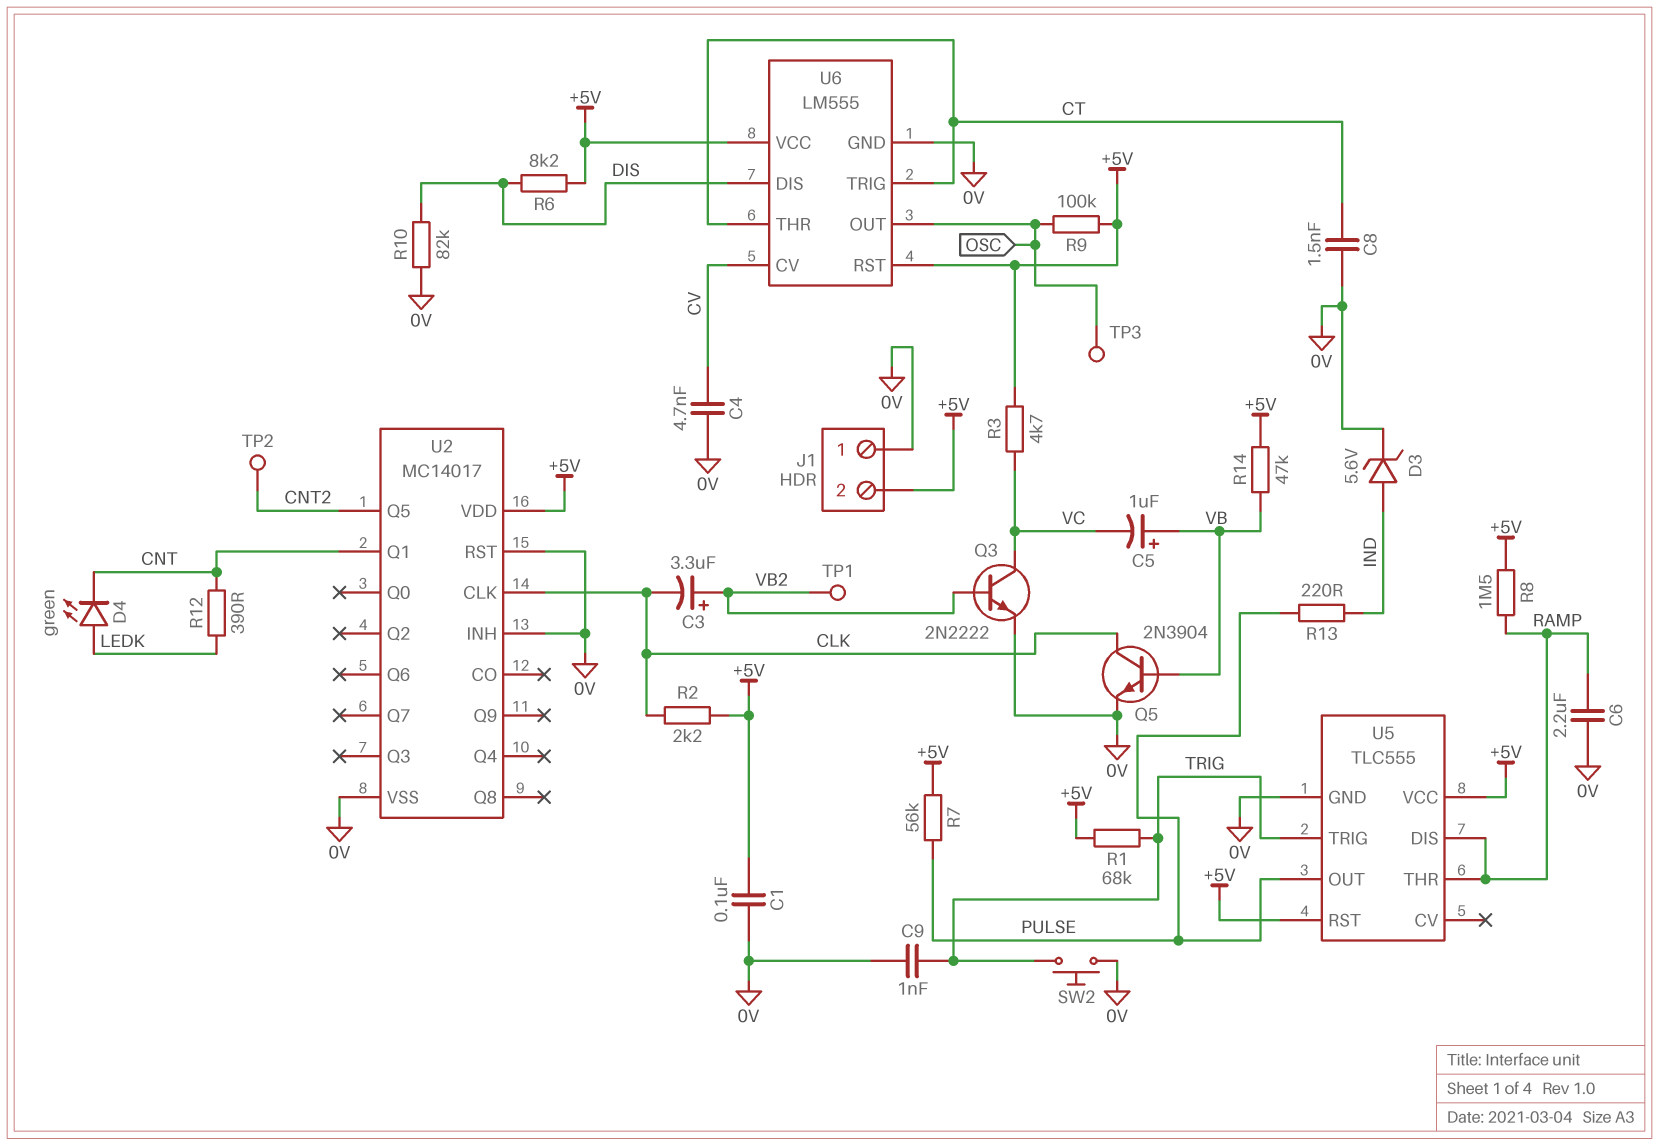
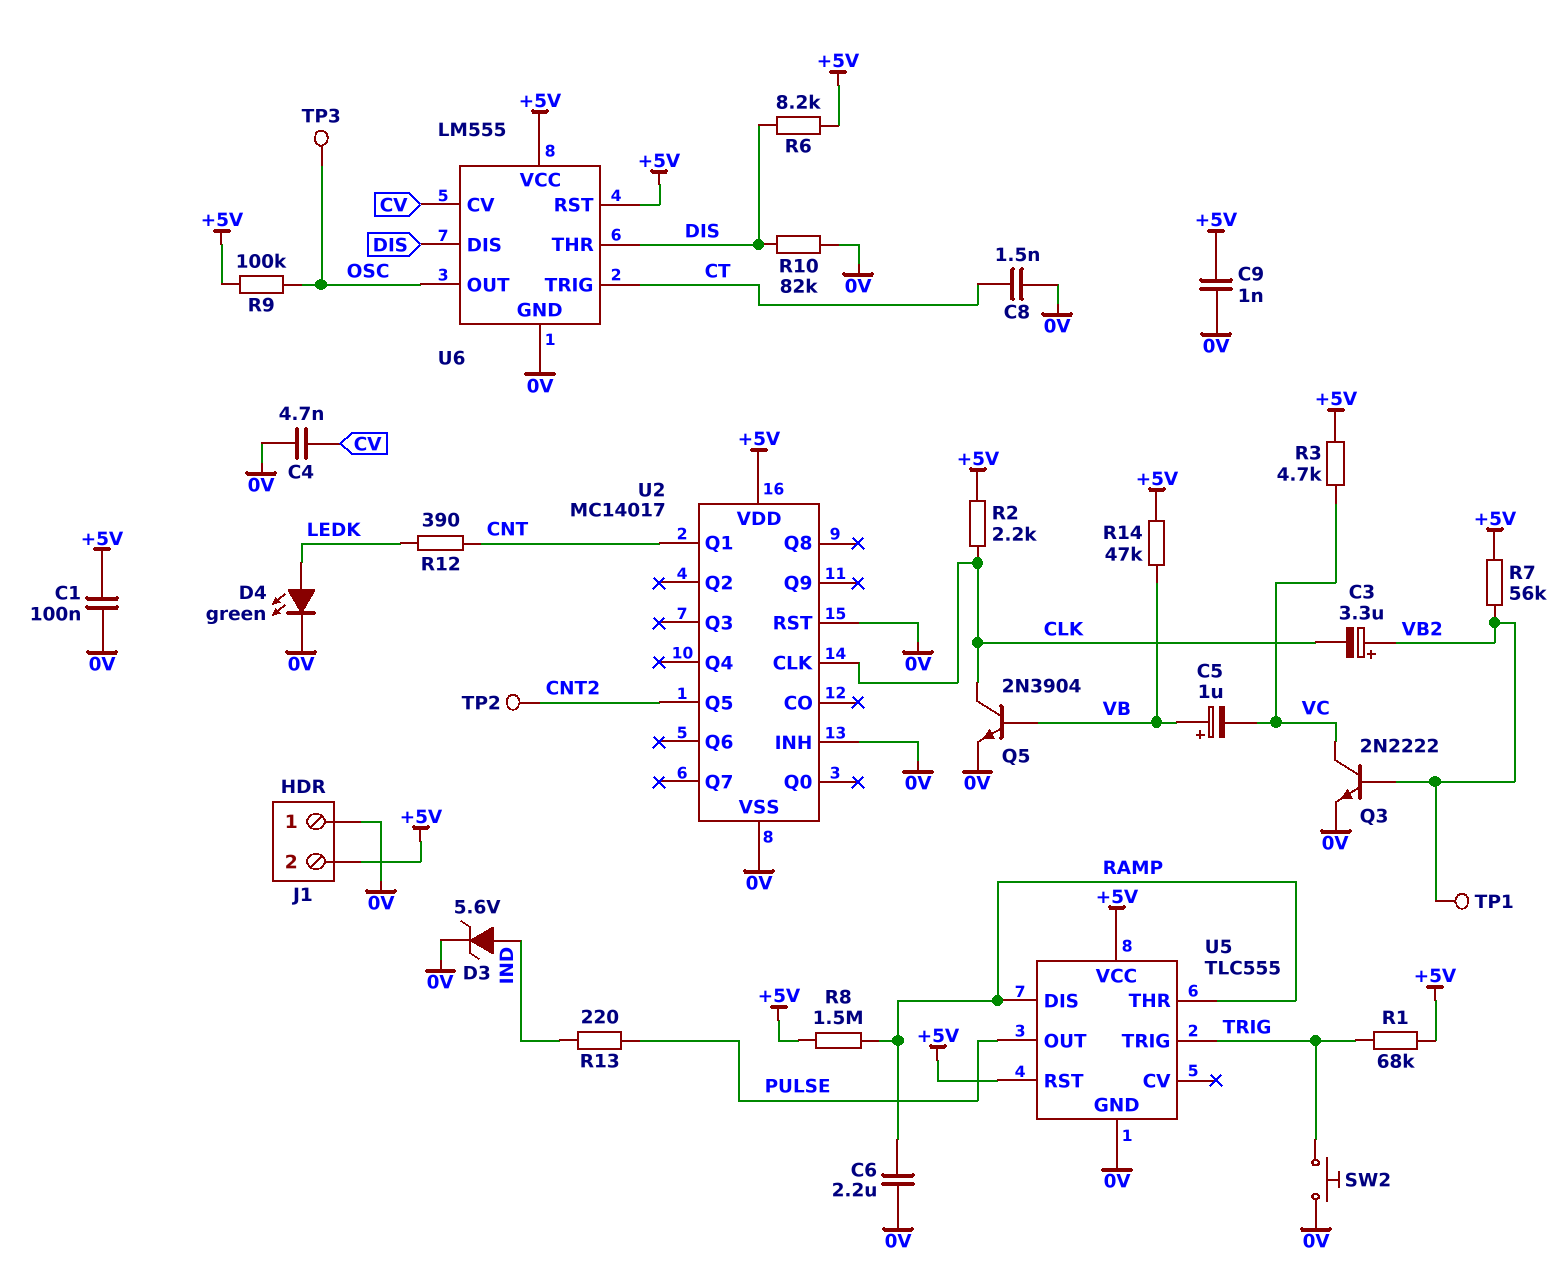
C9: 1nF (0V, TRIG) -> 1nF (+5V, 0V)
D4: LED green (A LEDK, K CNT) -> LED green (A LEDK, K 0V)
R7: 56k (+5V, PULSE) -> 56k (+5V, VB2)
U6 pin THR: CT -> DIS

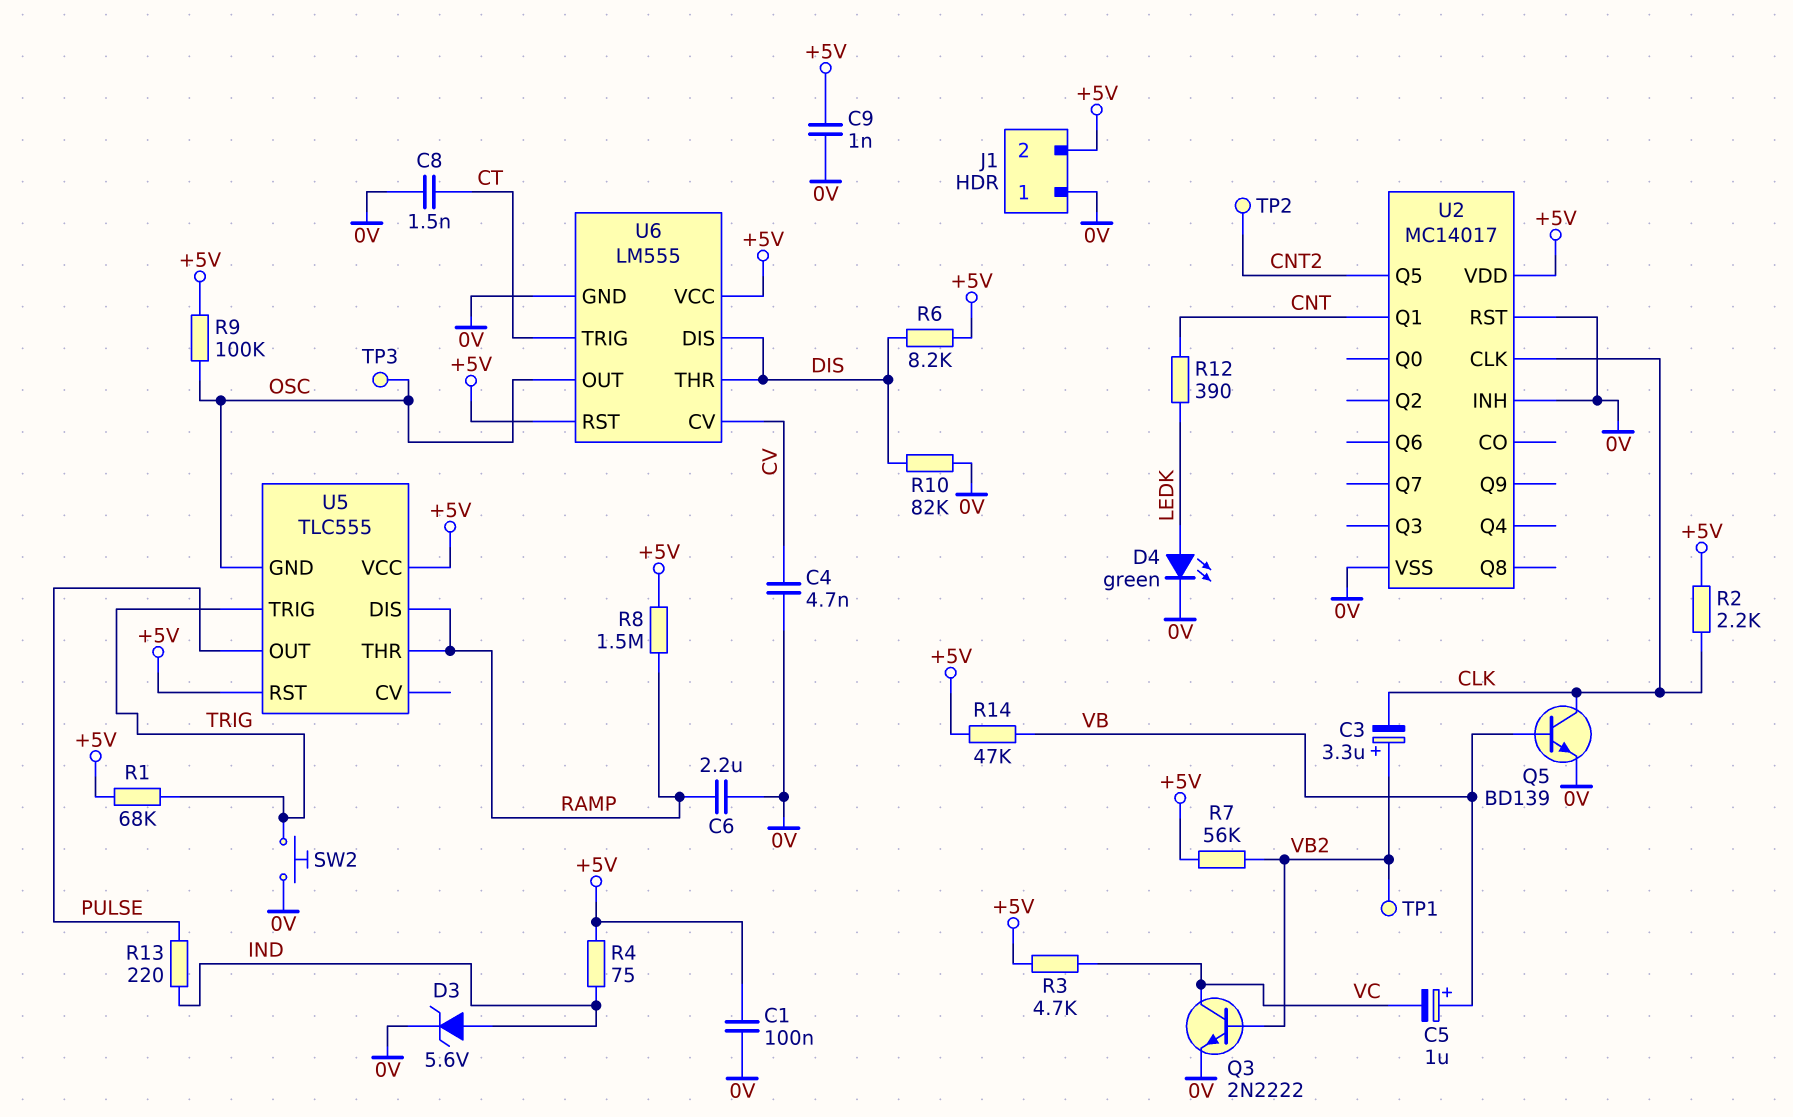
Q5: NPN 2N3904 (B VB, C CLK, E 0V) -> NPN BD139 (B VB, C CLK, E 0V)
R4: none -> 75 (+5V, IND)
U5 pin GND: 0V -> OSC

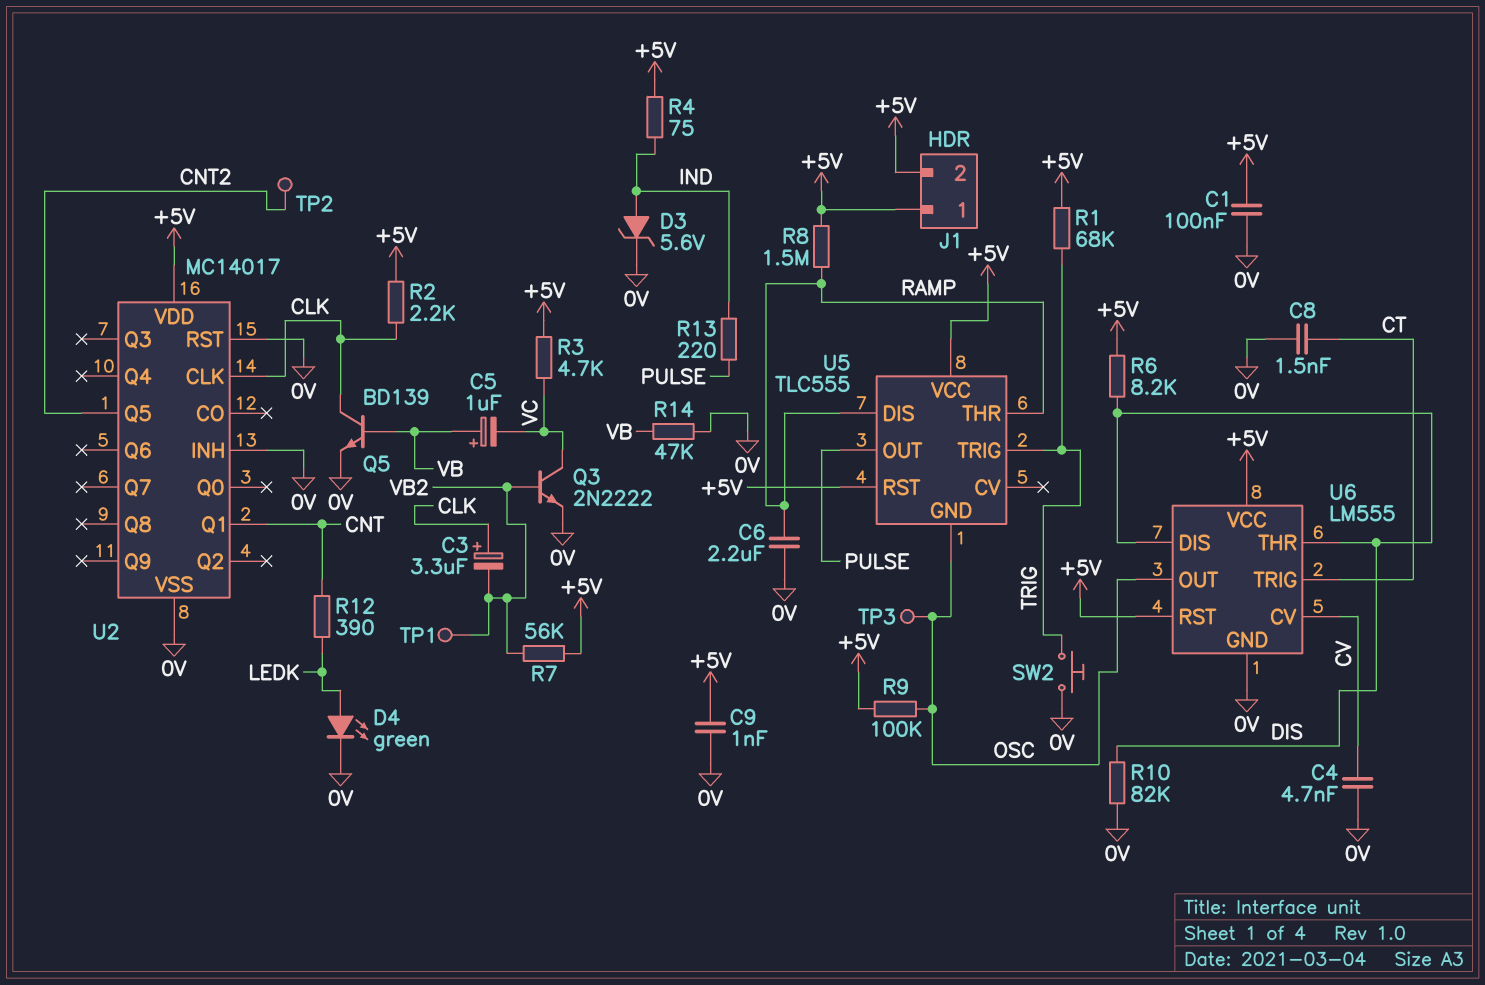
C3: 3.3uF (plus VB2, minus CLK) -> 3.3uF (plus CLK, minus VB2)
J1 pin 1: 0V -> +5V
R14: 47k (+5V, VB) -> 47k (0V, VB)

